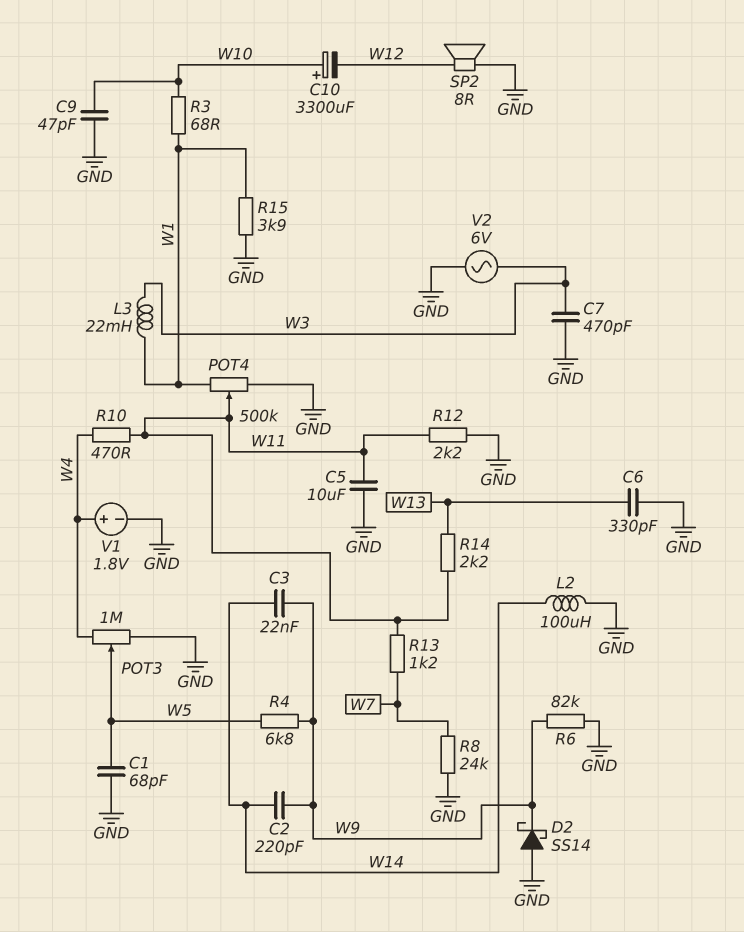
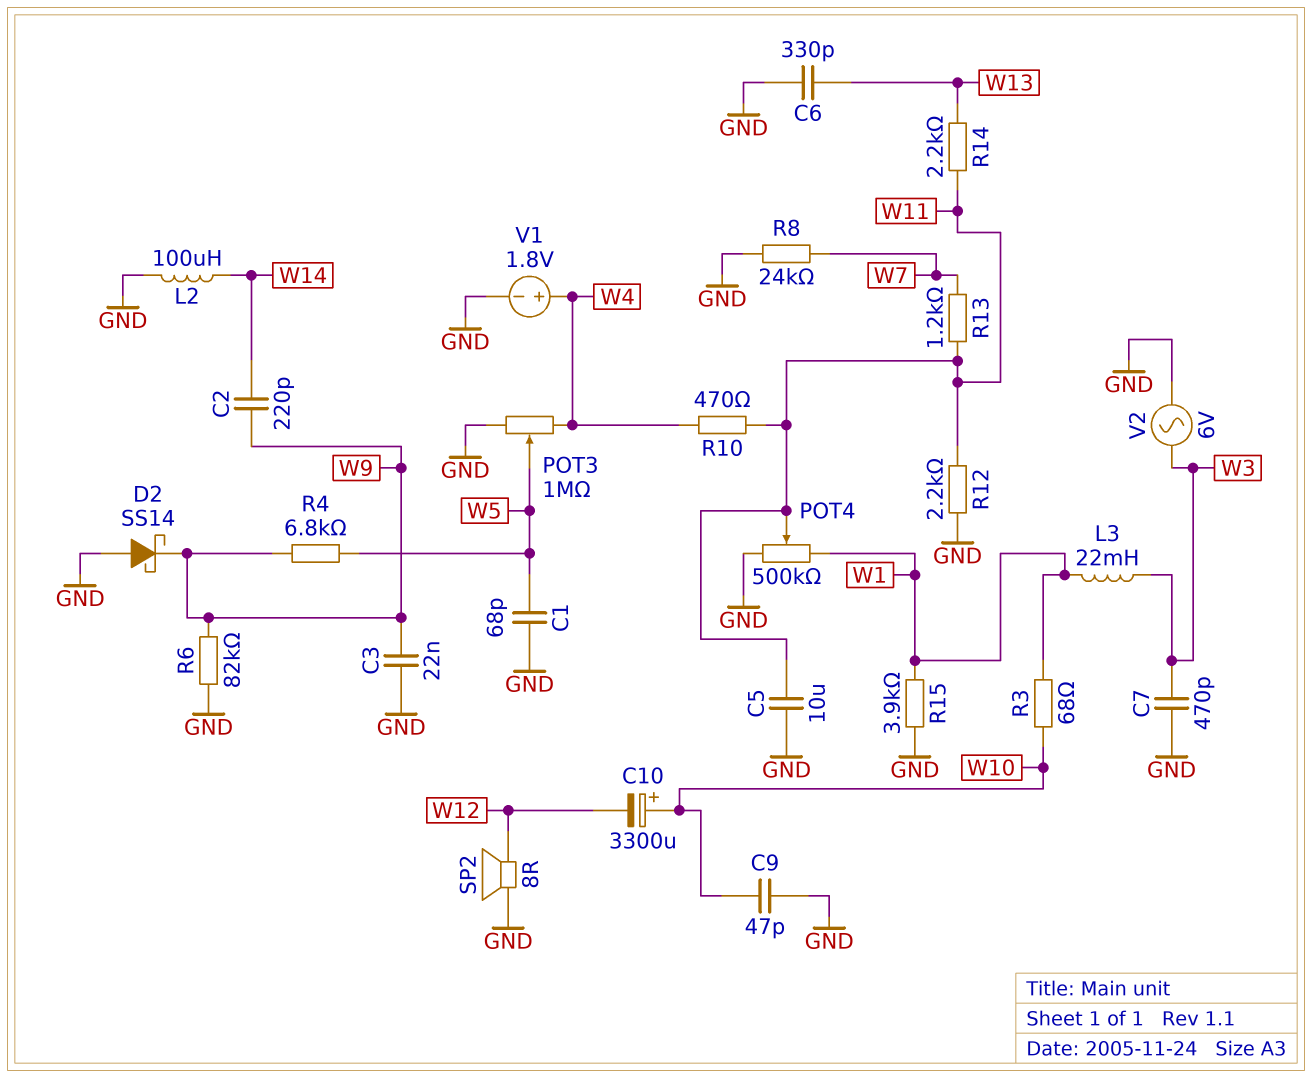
C3: 22nF (W9, W14) -> 22nF (GND, W9)

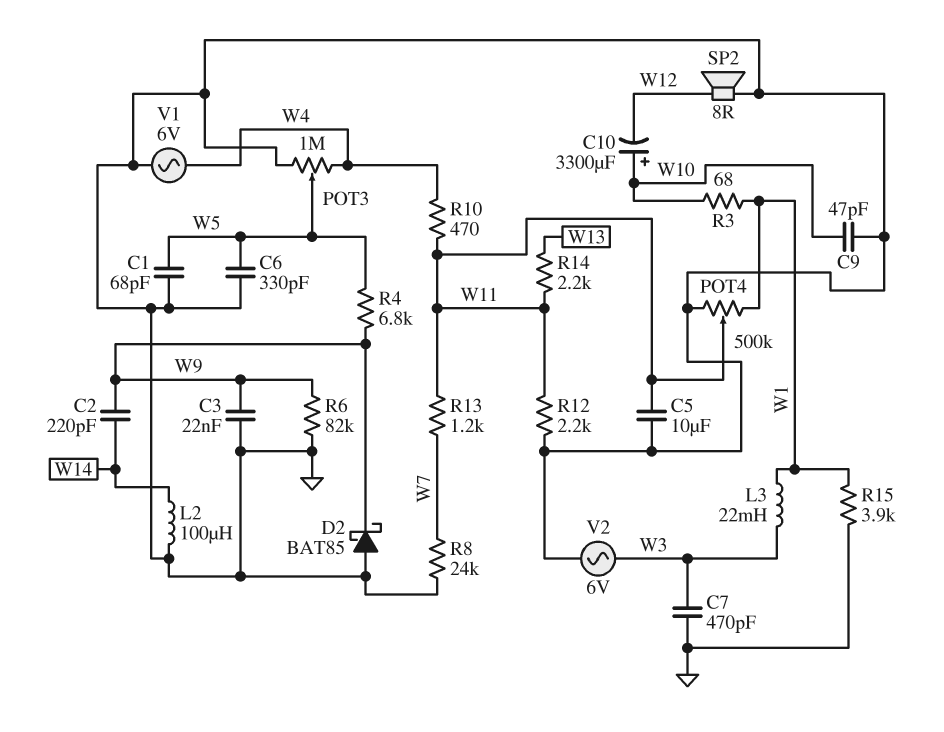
C6: 330pF (GND, W13) -> 330pF (GND, W5)
D2: schottky SS14 (A GND, K W9) -> schottky BAT85 (A GND, K W9)
V1: 1.8V (plus W4, minus GND) -> AC 6V (GND, W4)

